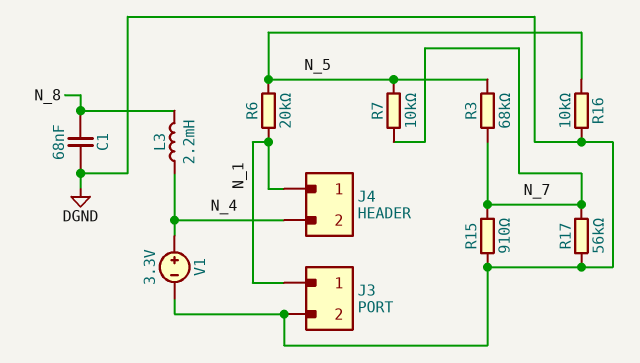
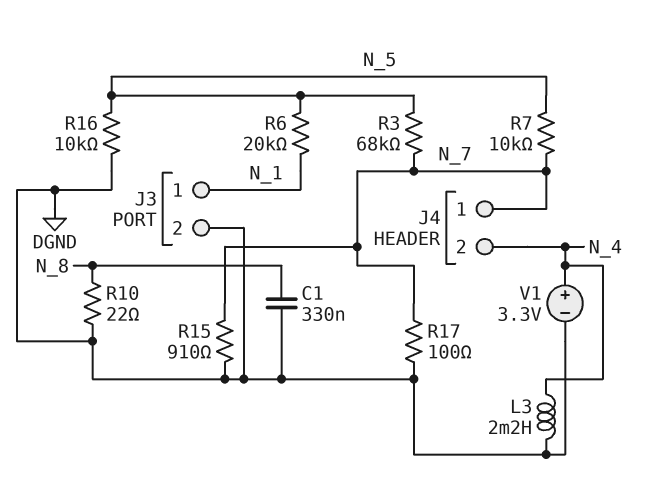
C1: 68nF (DGND, N_8) -> 330nF (DGND, N_8)
J4 pin 1: N_1 -> N_7
L3: 2.2mH (N_4, N_8) -> 2.2mH (DGND, N_4)
R10: none -> 22 (DGND, N_8)
R17: 56k (DGND, N_7) -> 100 (DGND, N_7)

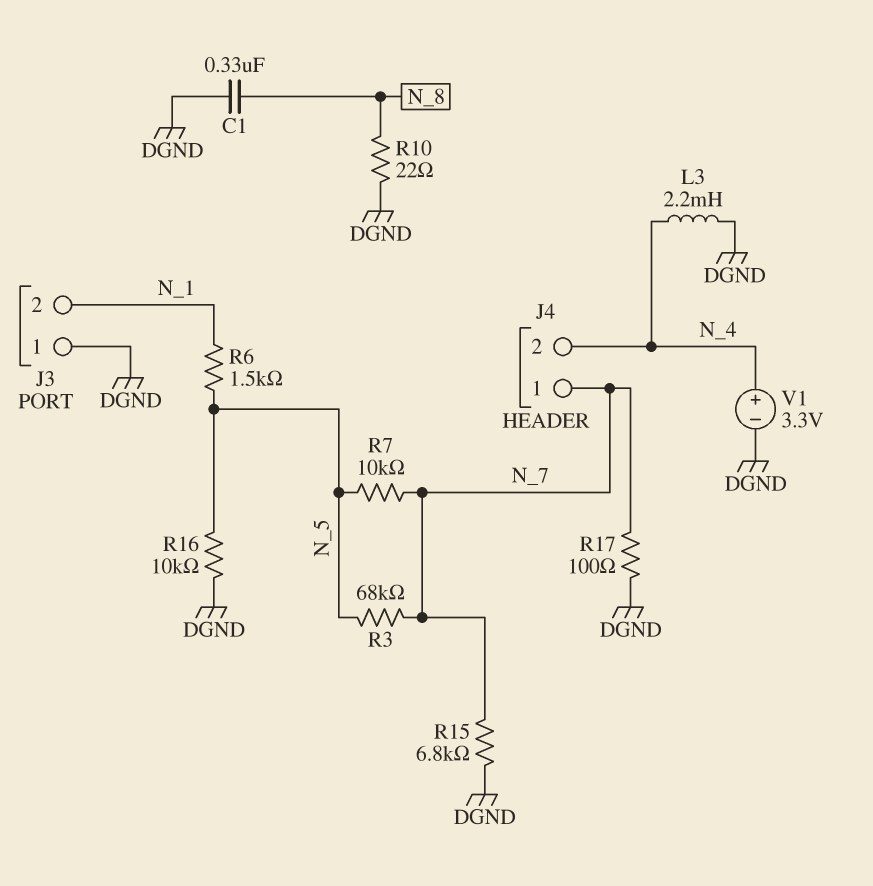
J3 pin 1: N_1 -> DGND
J3 pin 2: DGND -> N_1
R6: 20k (N_1, N_5) -> 1.5k (N_1, N_5)
R15: 910 (DGND, N_7) -> 6.8k (DGND, N_7)

